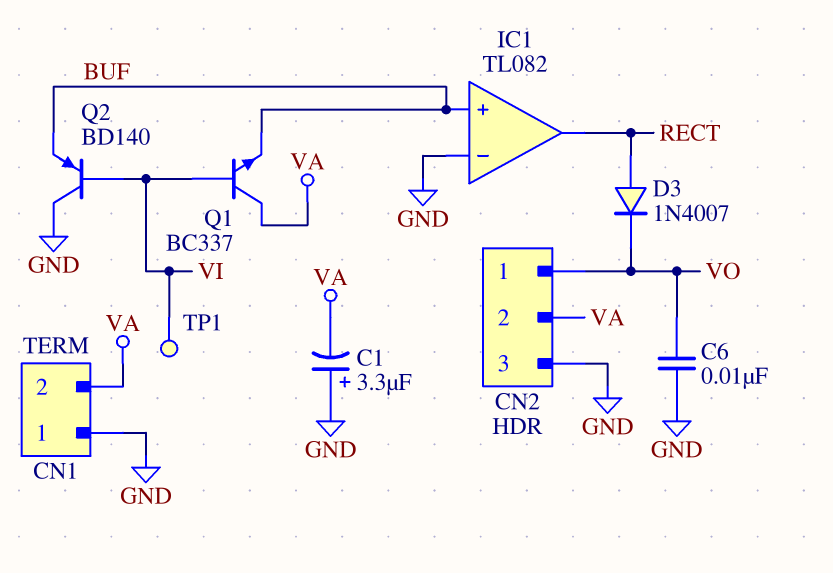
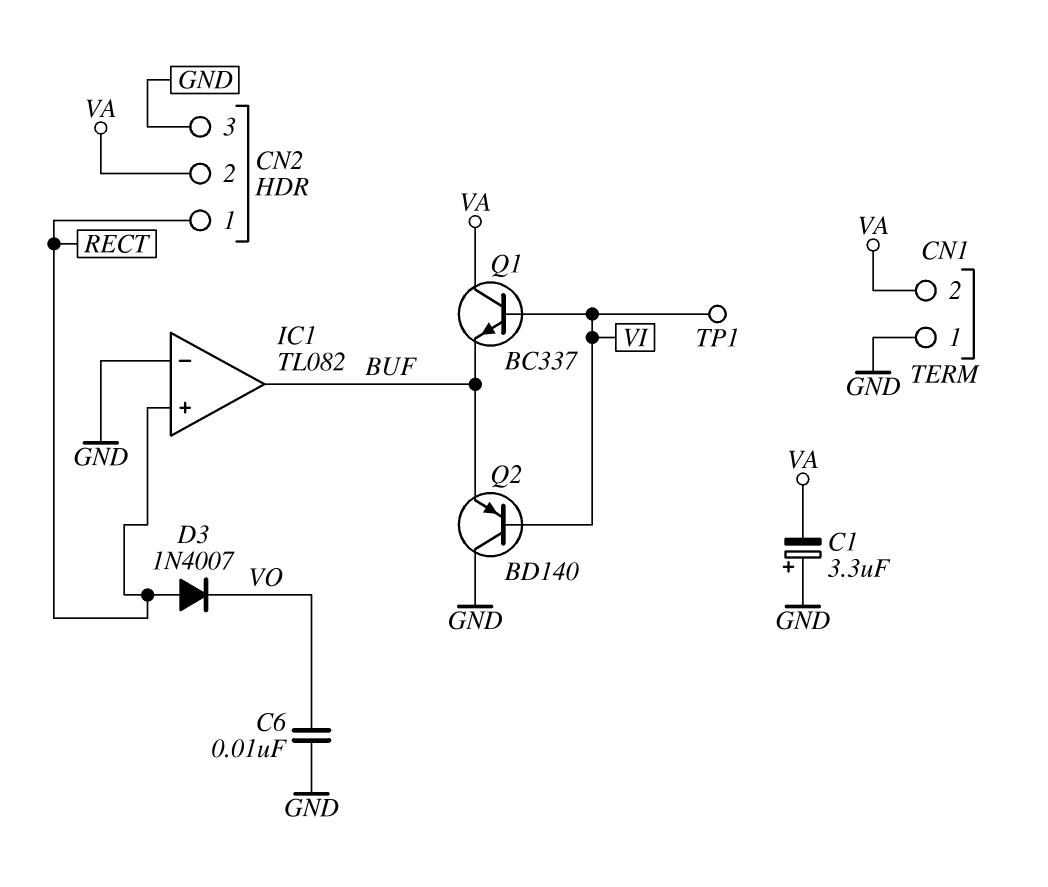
CN2 pin 1: VO -> RECT
IC1 pin in+: BUF -> RECT
IC1 pin out: RECT -> BUF

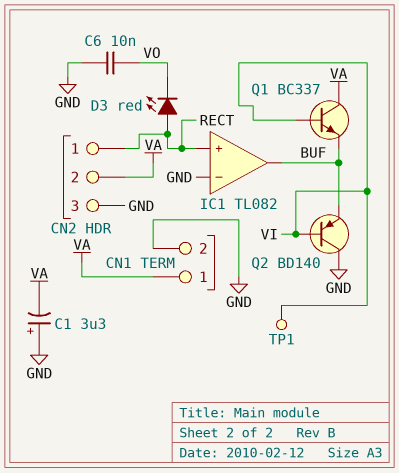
CN1 pin 1: GND -> VA
CN1 pin 2: VA -> GND
D3: diode 1N4007 (A RECT, K VO) -> LED red (A RECT, K VO)

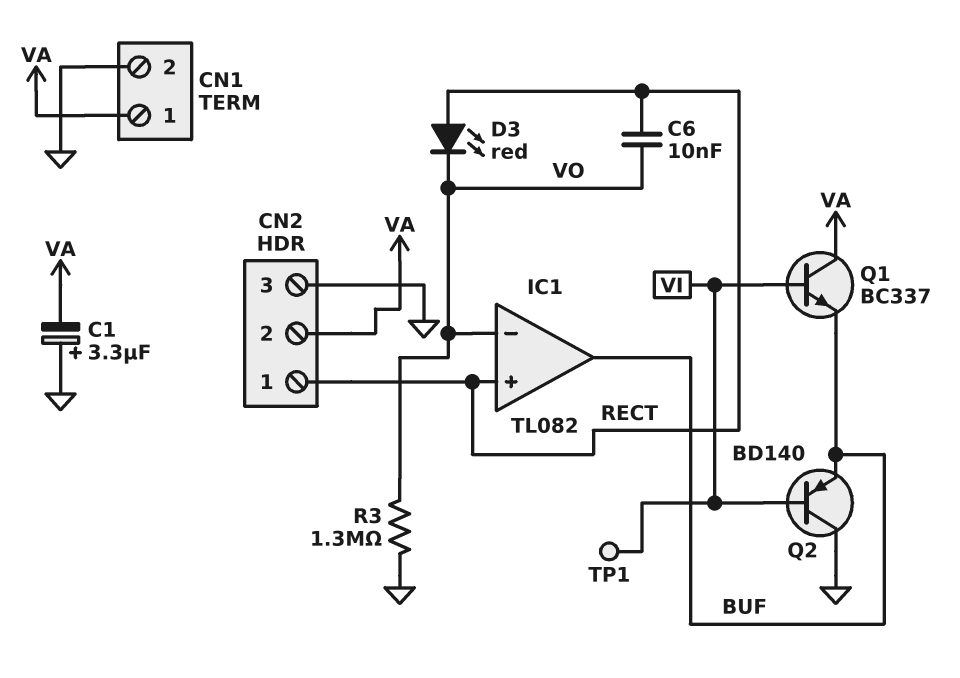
C6: 10nF (GND, VO) -> 10nF (RECT, VO)
IC1 pin in-: GND -> VO
R3: none -> 1.3M (GND, VO)

